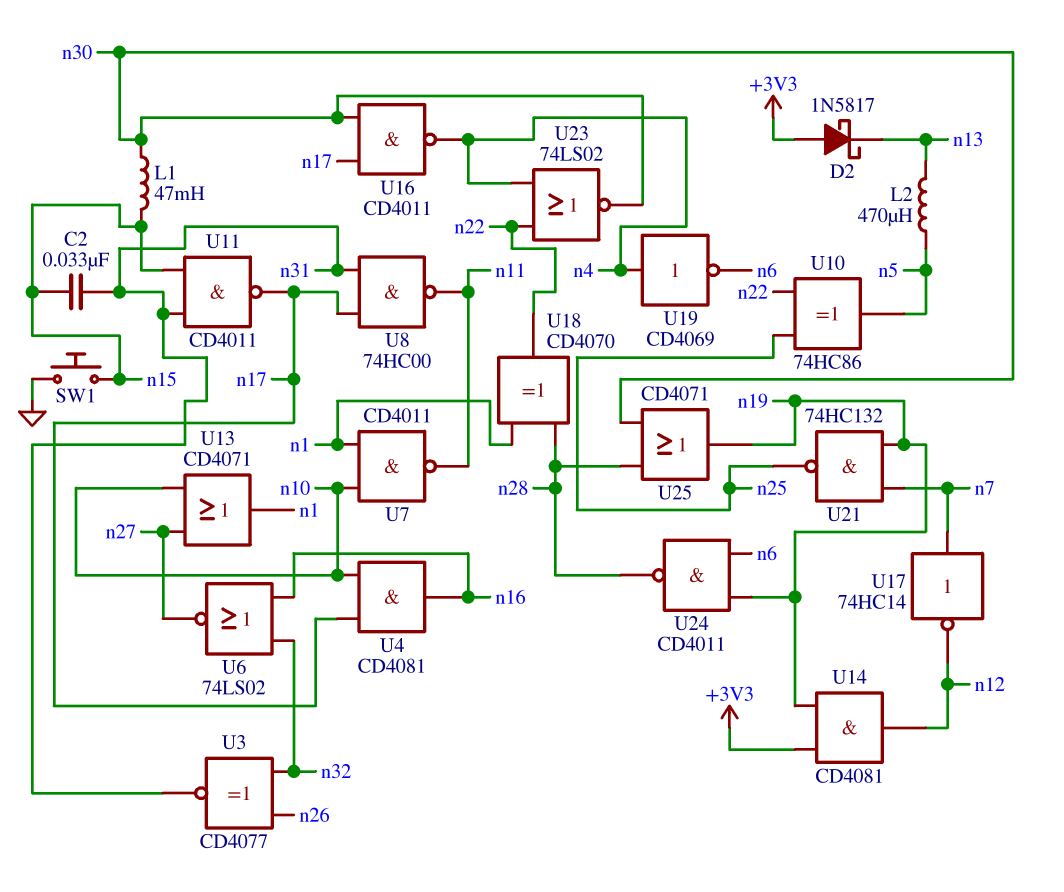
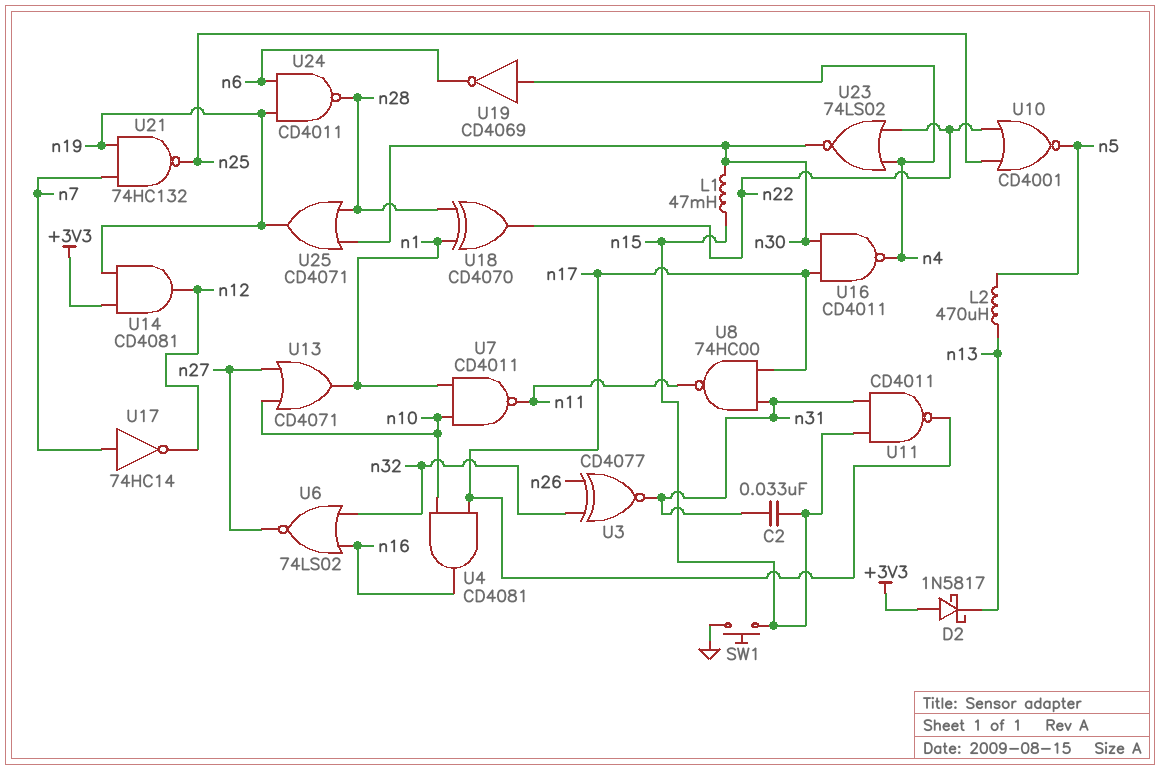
U10: XOR 74HC86 (in n22, in n25, out n5) -> NOR CD4001 (in n22, in n25, out n5)

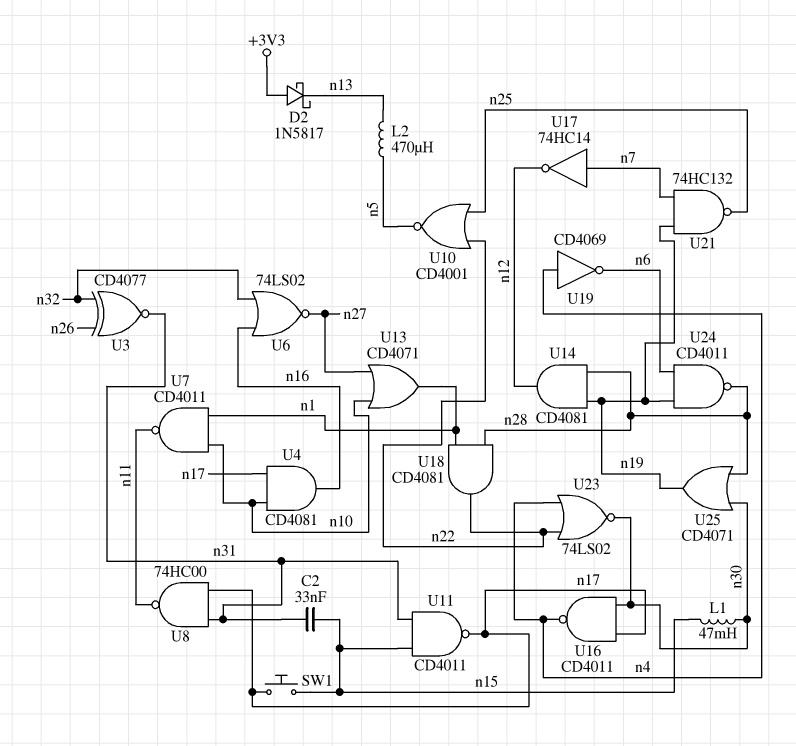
SW1: button (GND, n15) -> button (n15, n17)
U14: AND CD4081 (in +3V3, in n19, out n12) -> AND CD4081 (in n19, in n28, out n12)
U18: XOR CD4070 (in n1, in n28, out n22) -> AND CD4081 (in n1, in n28, out n22)

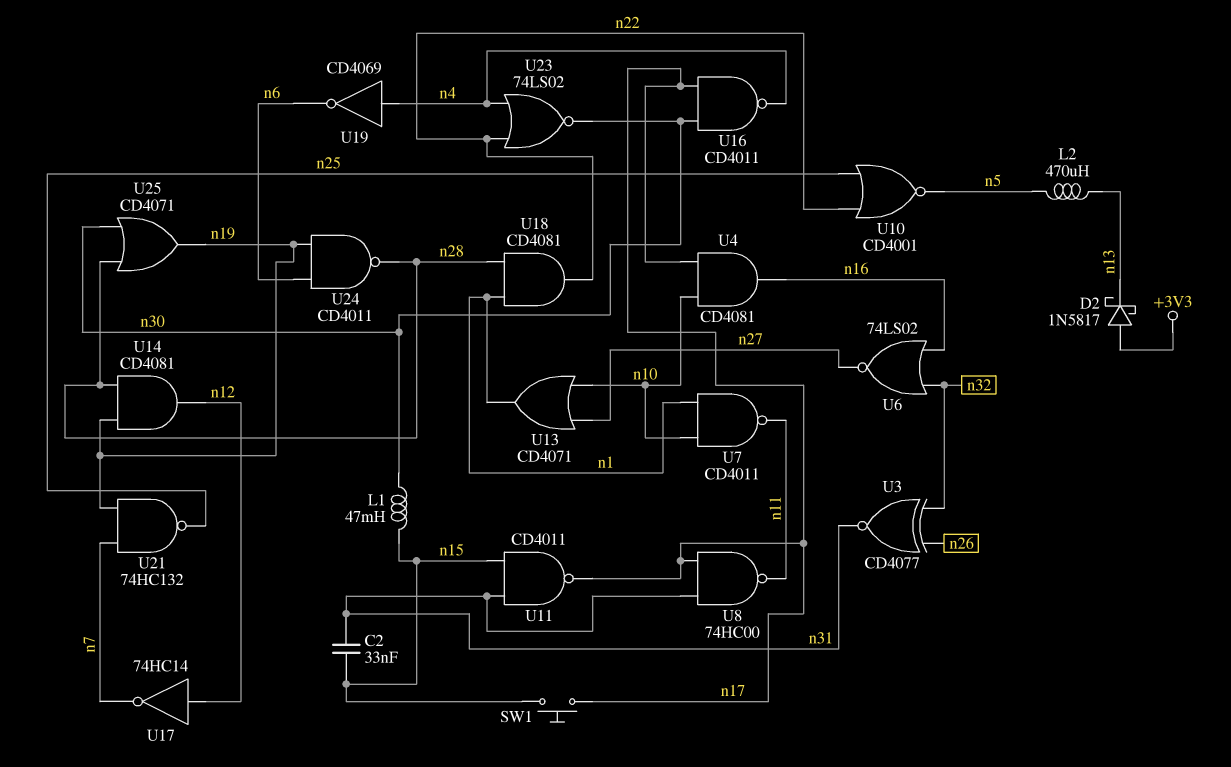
U17: NOT 74HC14 (in n7, out n12) -> NOT 74HC14 (in n12, out n7)

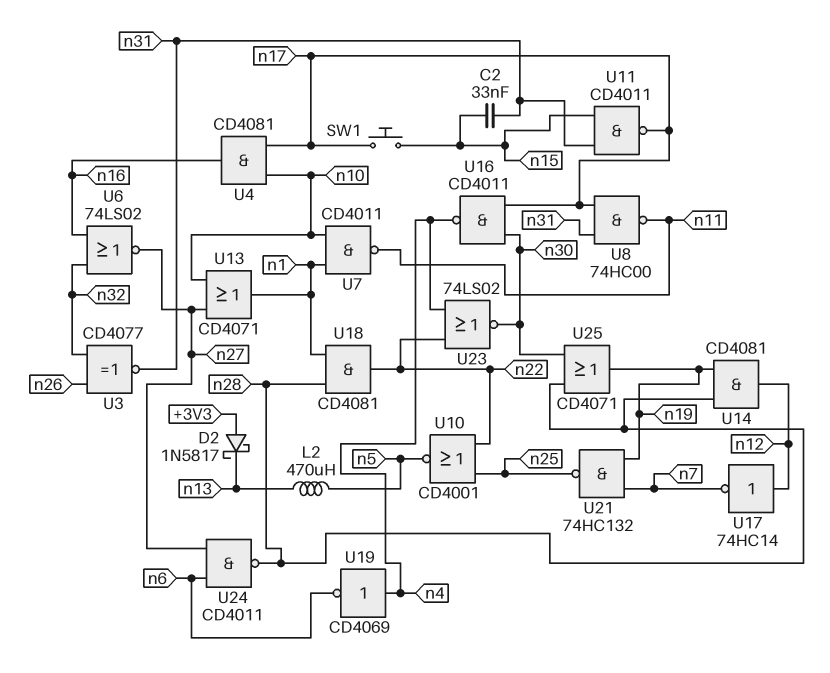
L1: 47mH (n15, n30) -> none
U24: NAND CD4011 (in n6, in n19, out n28) -> NAND CD4011 (in n6, in n27, out n28)

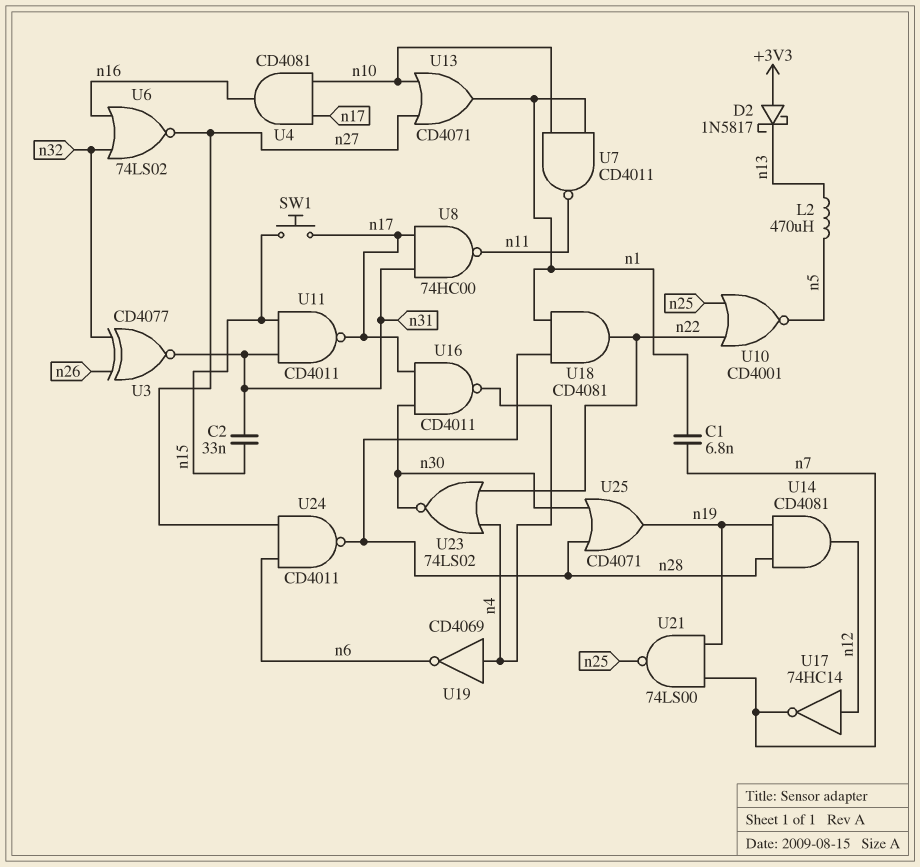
C1: none -> 6.8nF (n1, n7)
U21: NAND 74HC132 (in n7, in n19, out n25) -> NAND 74LS00 (in n7, in n19, out n25)

